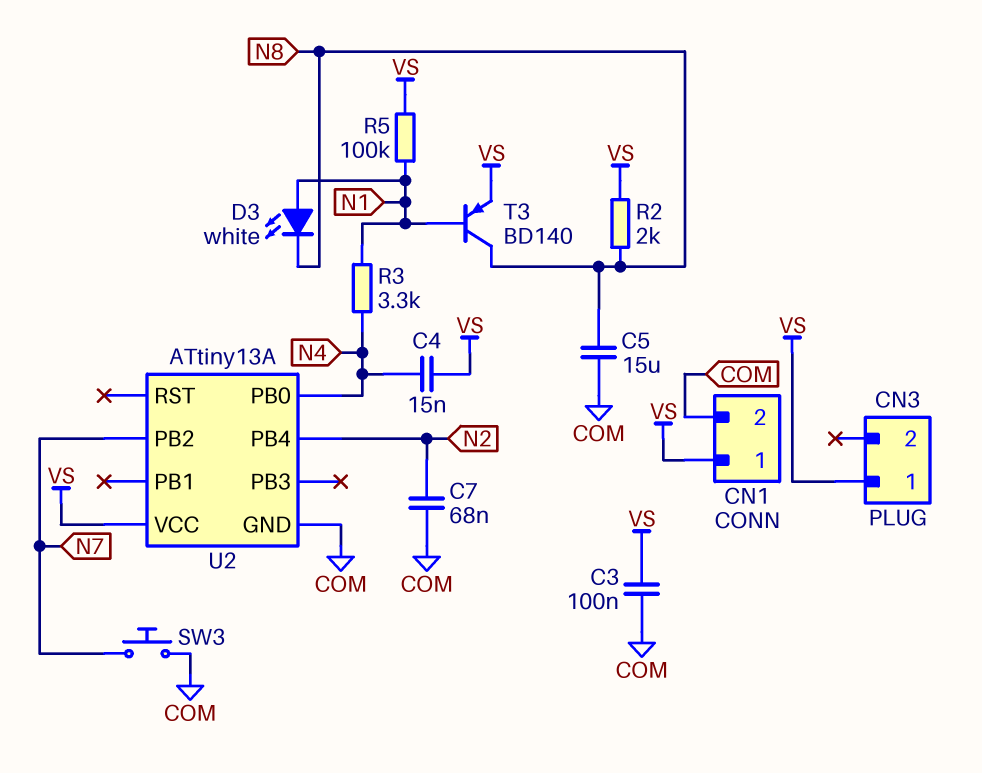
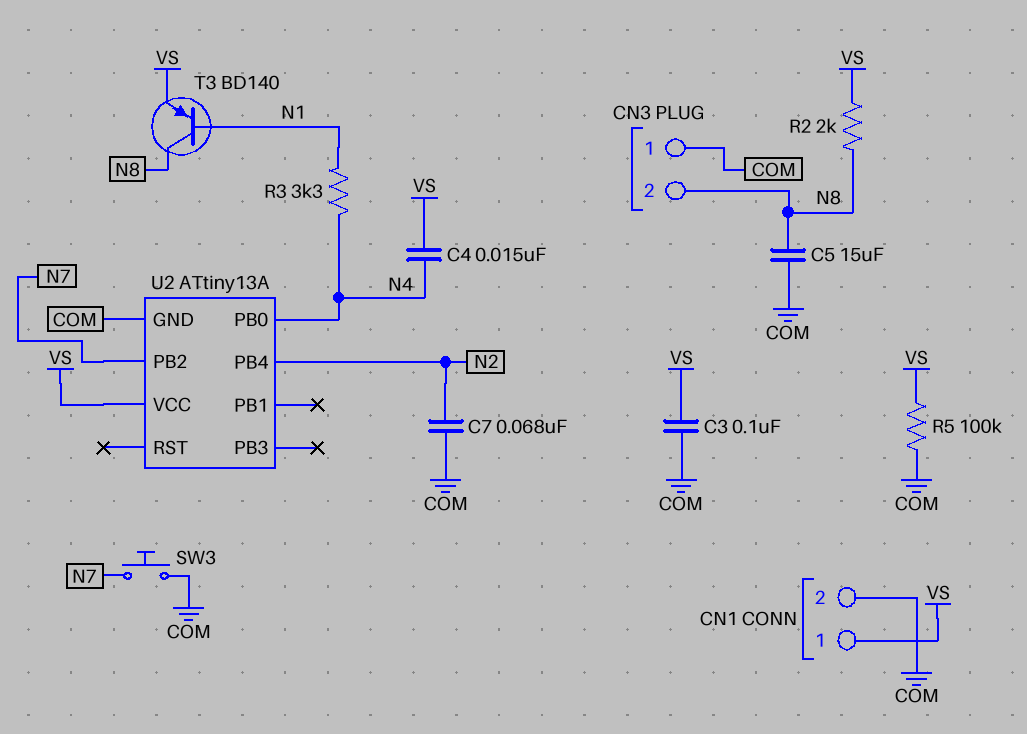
CN3 pin 1: VS -> COM
CN3 pin 2: none -> N8
D3: LED white (A N1, K N8) -> none
R5: 100k (N1, VS) -> 100k (COM, VS)

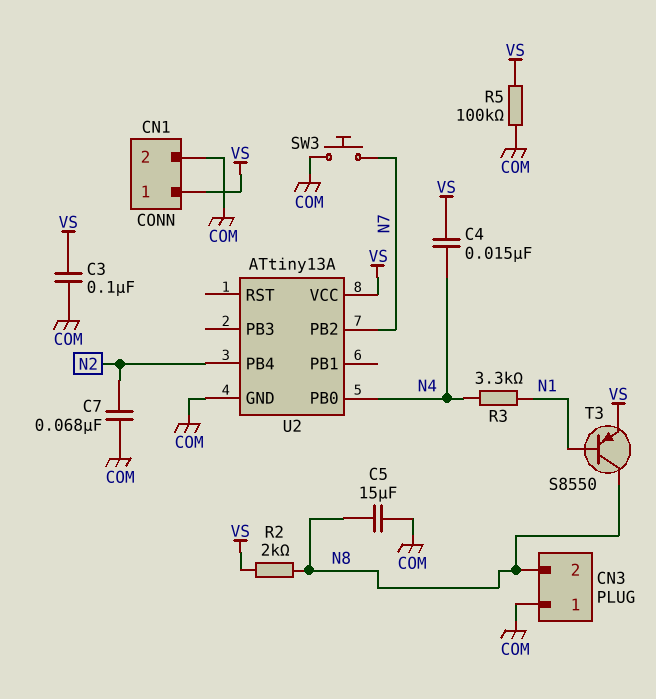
T3: PNP BD140 (B N1, C N8, E VS) -> PNP S8550 (B N1, C N8, E VS)

